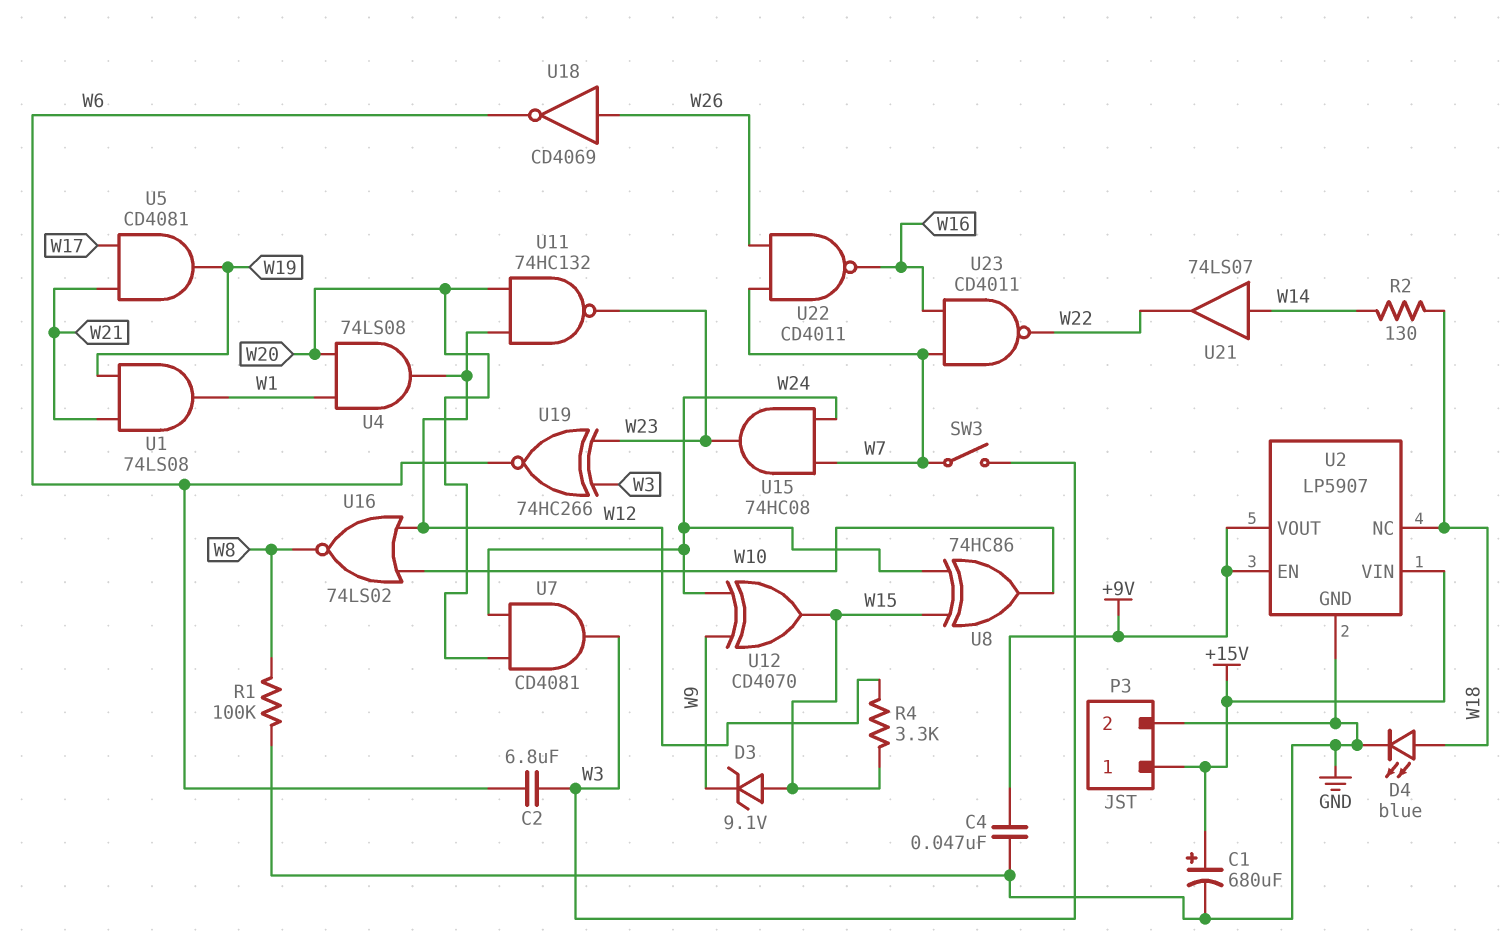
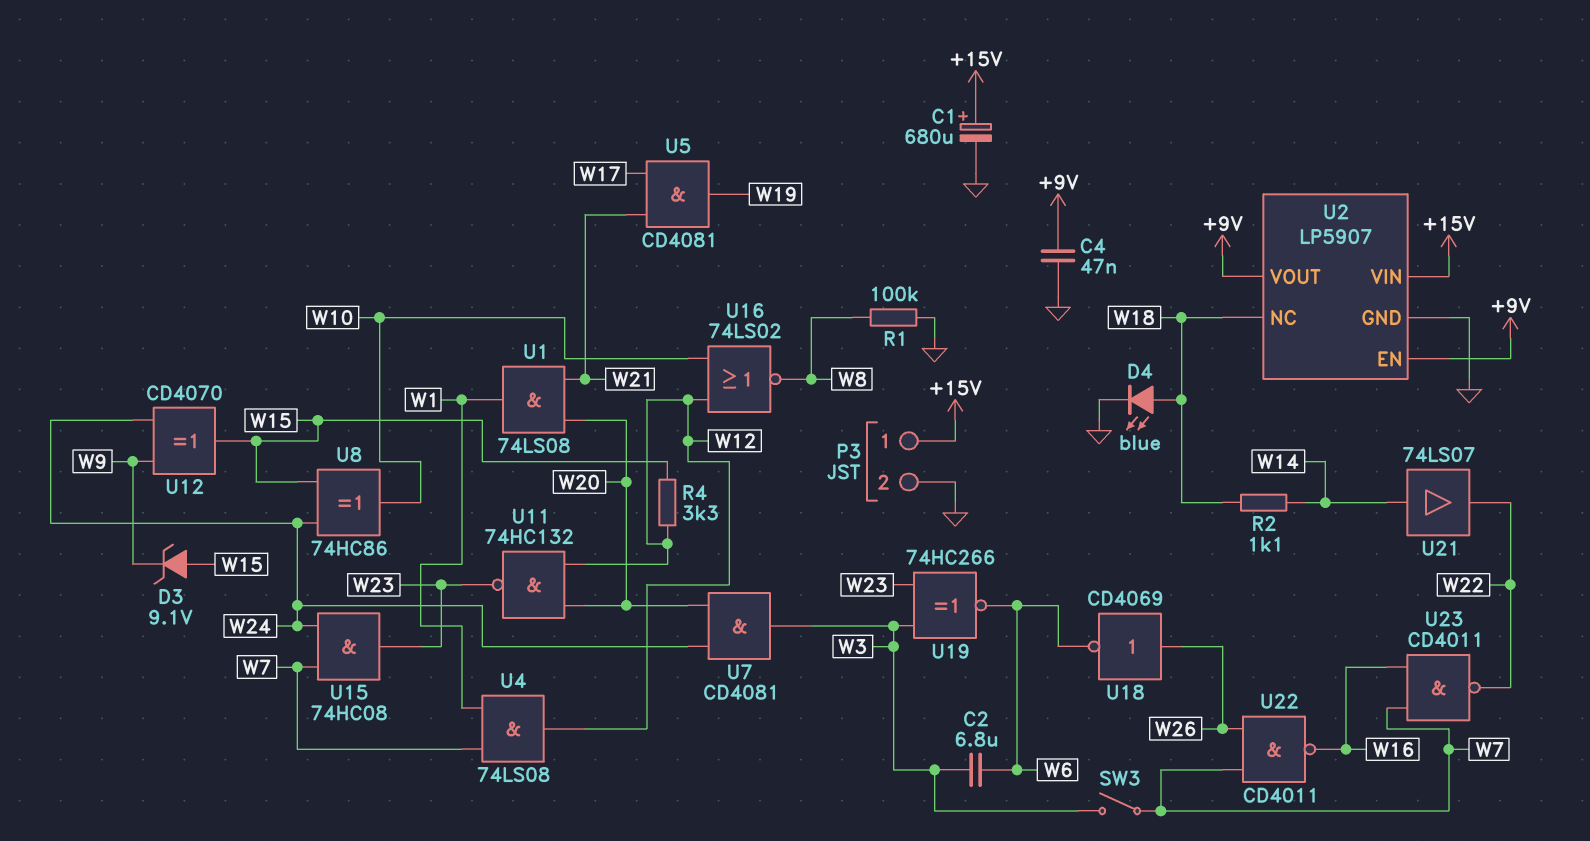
R2: 130 (W14, W18) -> 1.1k (W14, W18)
U1: AND 74LS08 (in W19, in W21, out W1) -> AND 74LS08 (in W20, in W21, out W1)
U4: AND 74LS08 (in W1, in W20, out W12) -> AND 74LS08 (in W1, in W7, out W12)

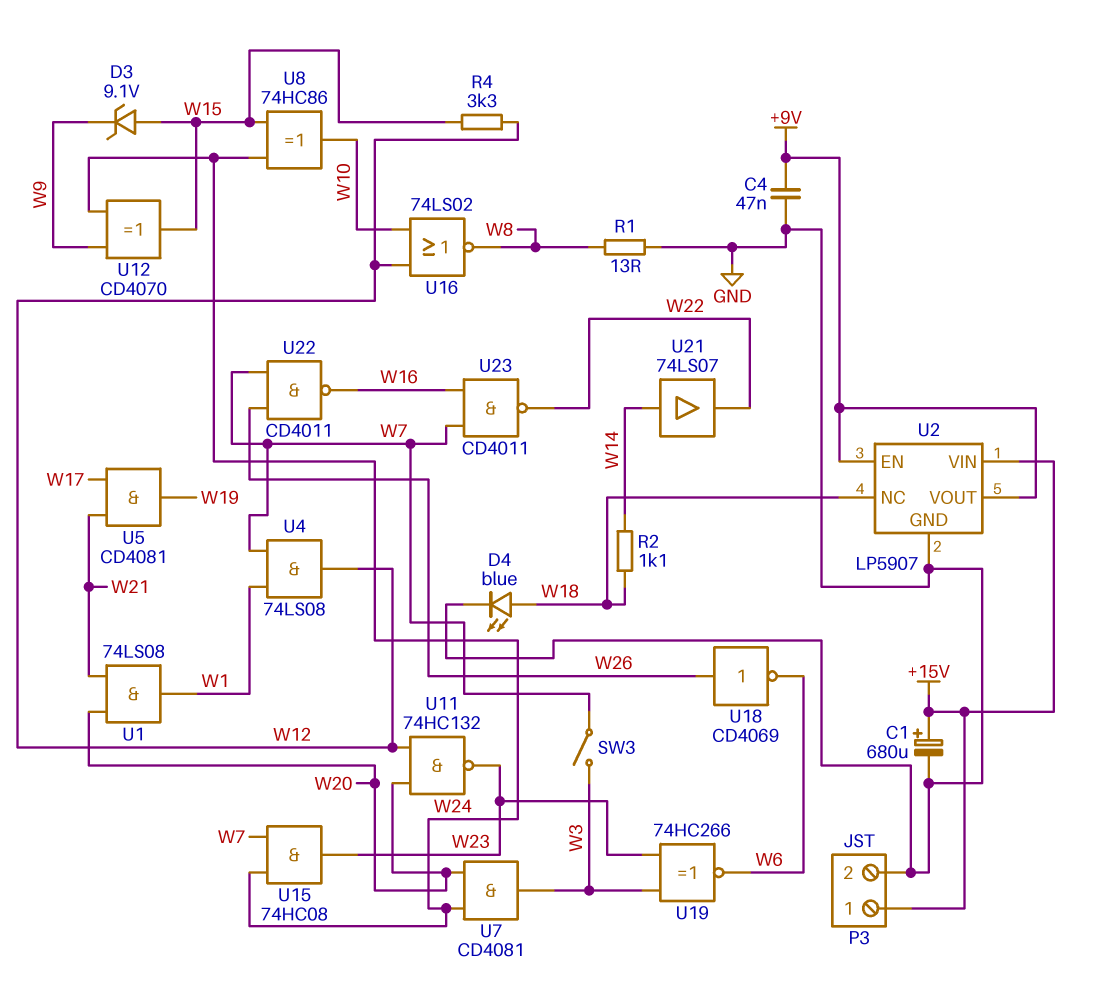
C2: 6.8uF (W3, W6) -> none
R1: 100k (GND, W8) -> 13 (GND, W8)

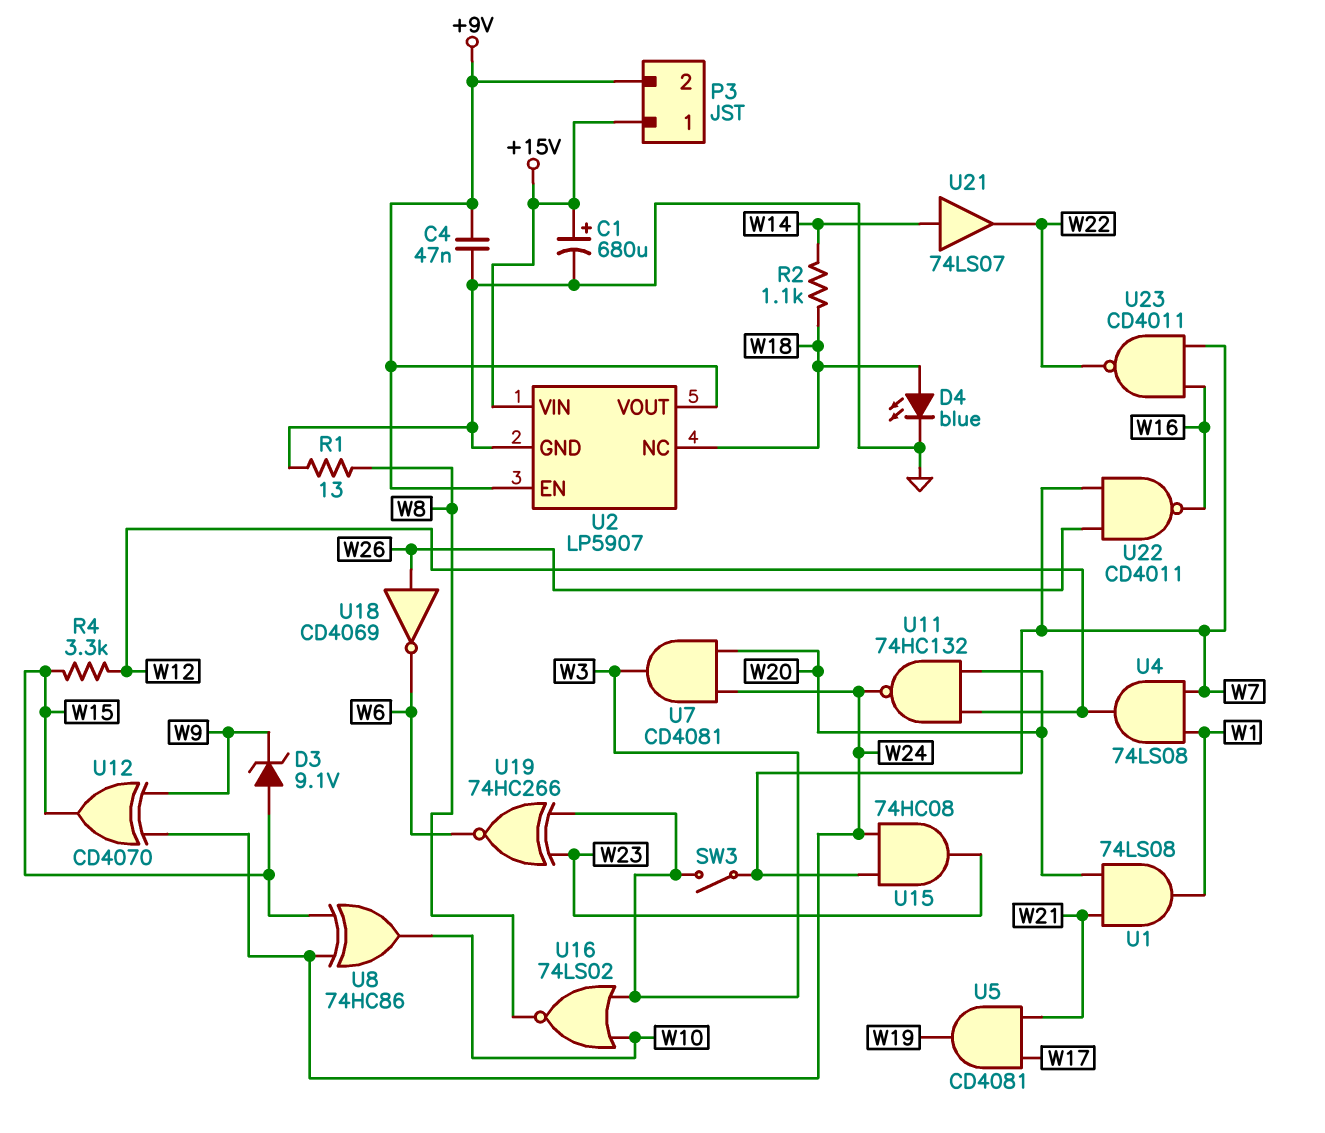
P3 pin 2: GND -> +9V
U11: NAND 74HC132 (in W12, in W20, out W23) -> NAND 74HC132 (in W12, in W20, out W24)
U16: NOR 74LS02 (in W10, in W12, out W8) -> NOR 74LS02 (in W3, in W10, out W8)

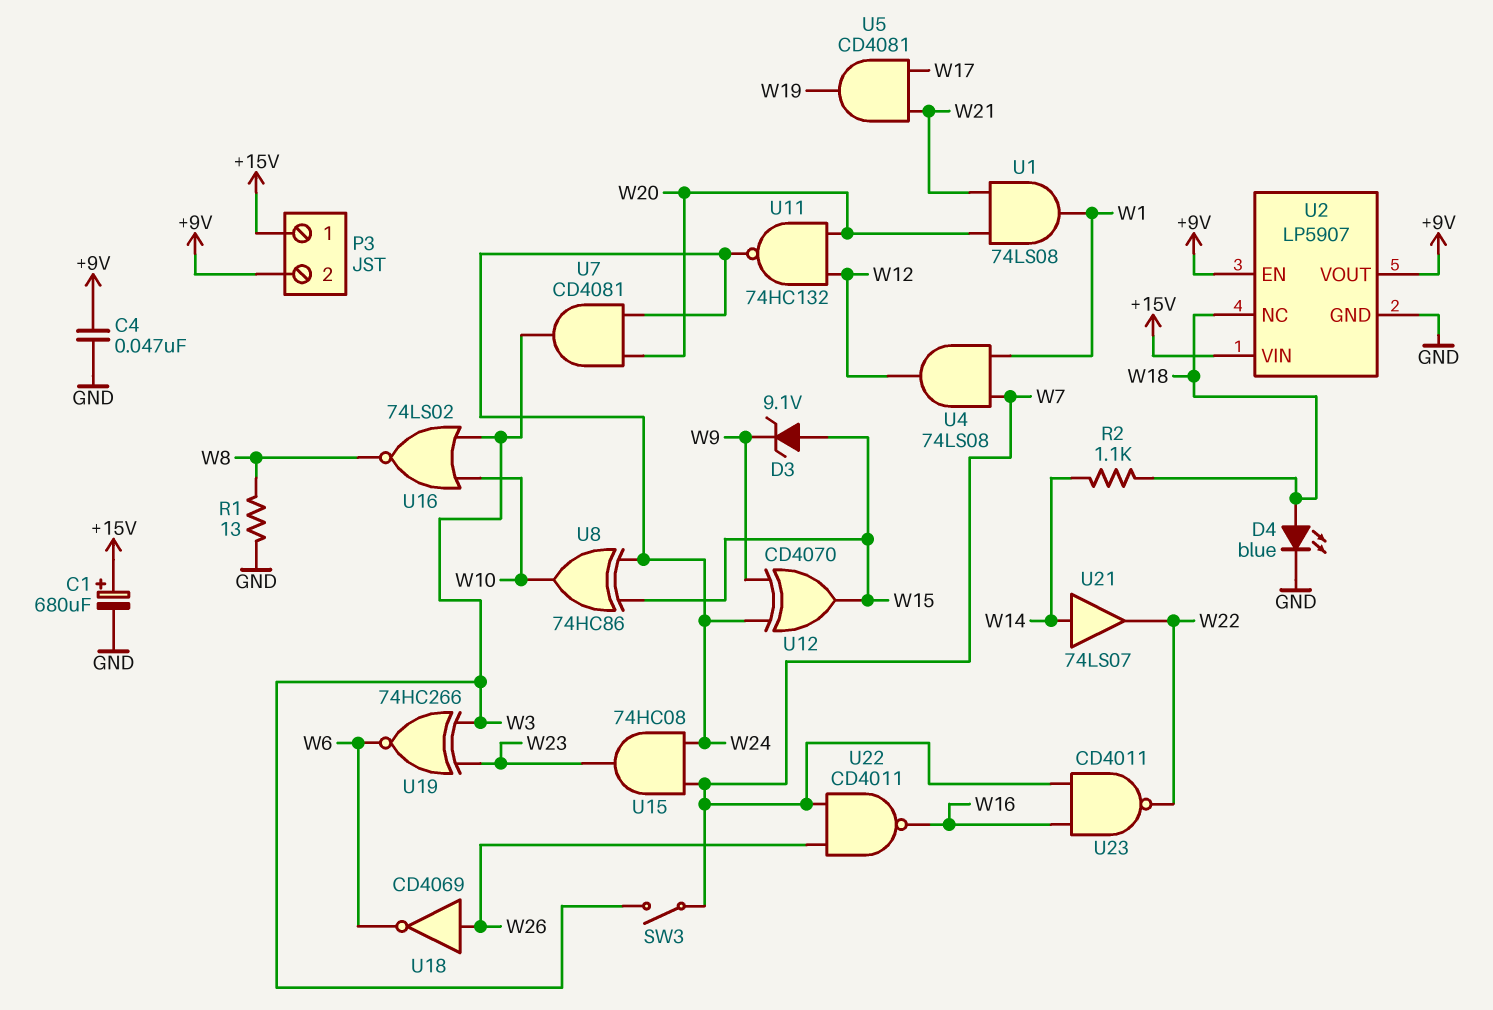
R4: 3.3k (W12, W15) -> none

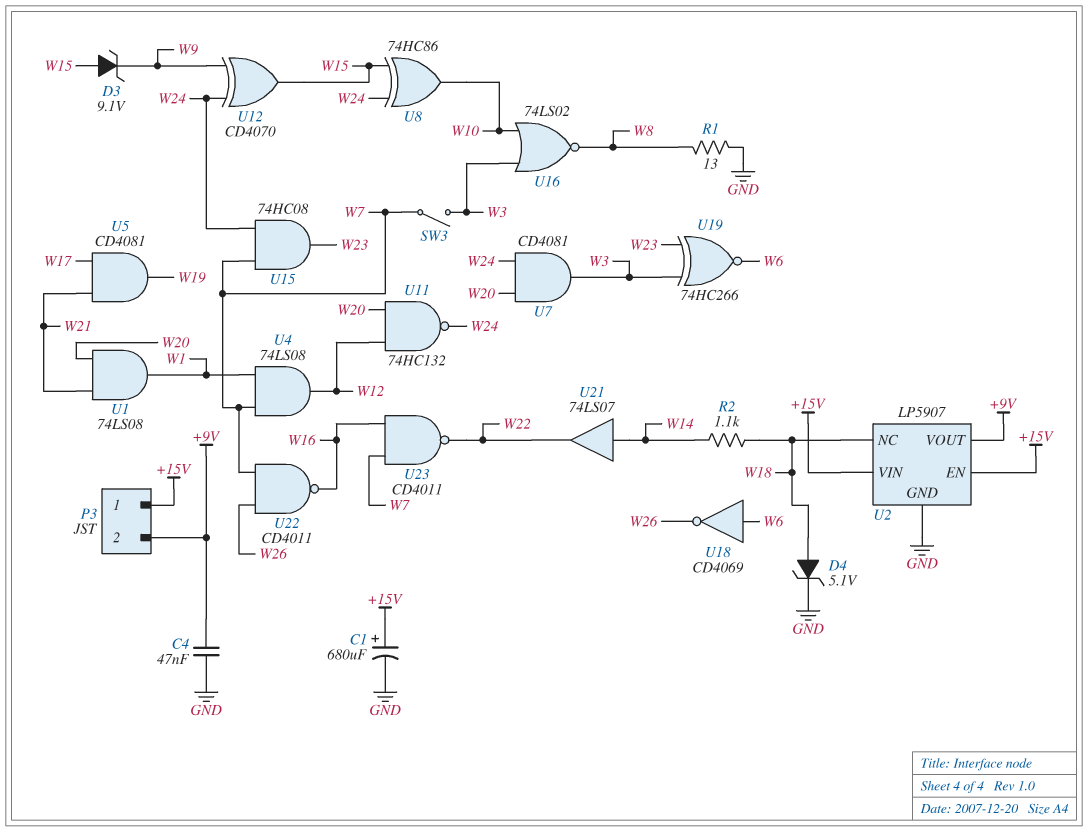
D4: LED blue (A W18, K GND) -> zener 5.1V (A W18, K GND)
U2 pin EN: +9V -> +15V
U18: NOT CD4069 (in W26, out W6) -> NOT CD4069 (in W6, out W26)

